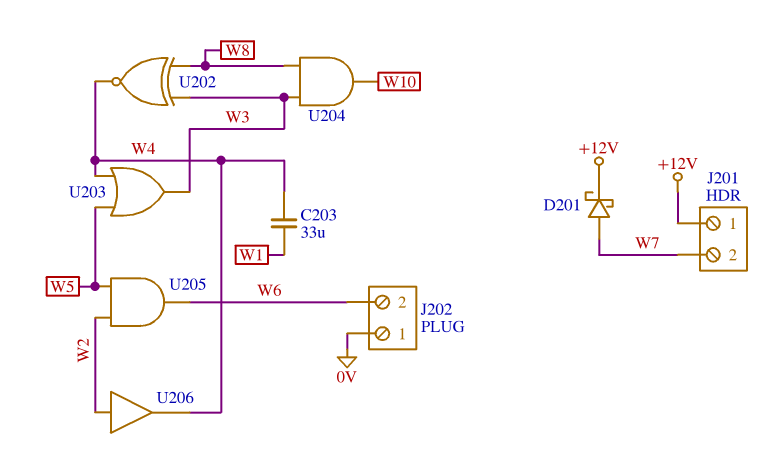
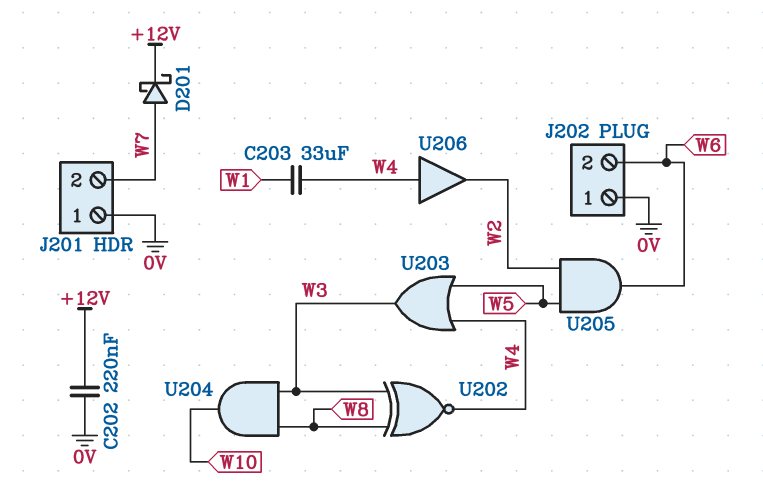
C202: none -> 220nF (+12V, 0V)
J201 pin 1: +12V -> 0V
U206: buffer (in W2, out W4) -> buffer (in W4, out W2)

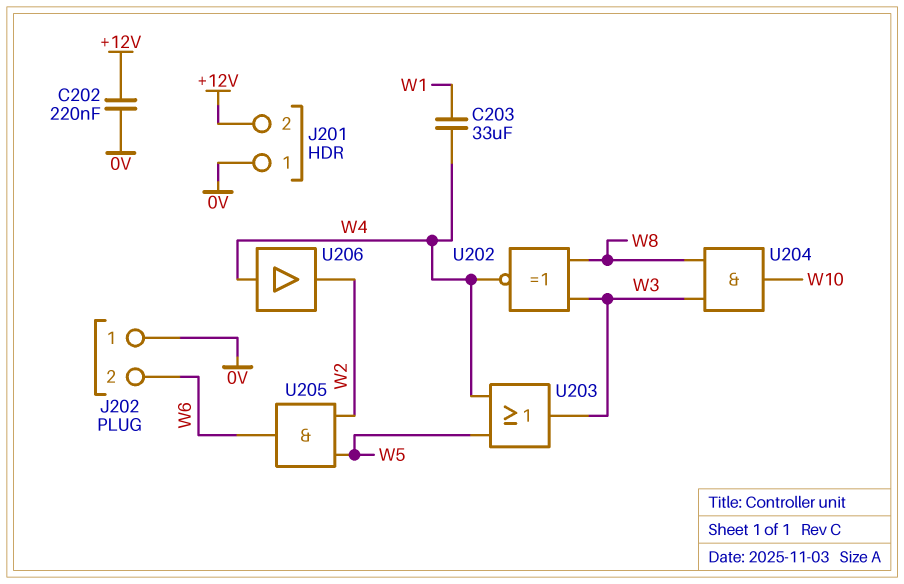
D201: schottky (A W7, K +12V) -> none
J201 pin 2: W7 -> +12V

